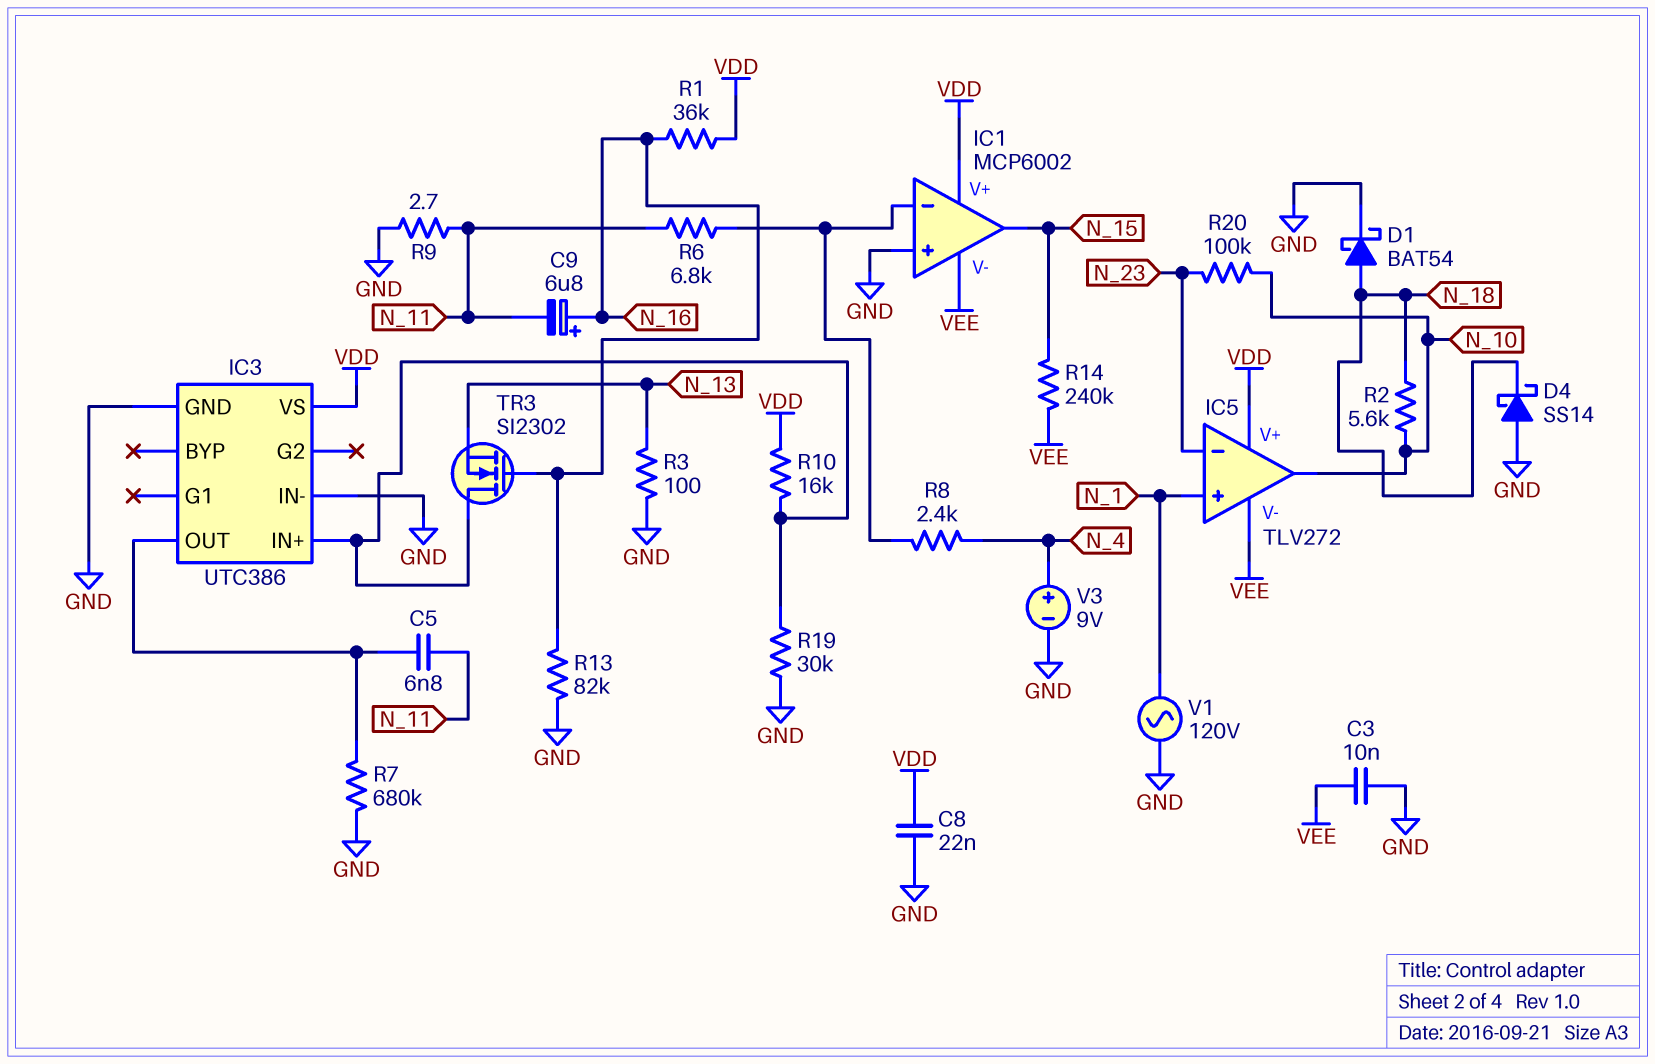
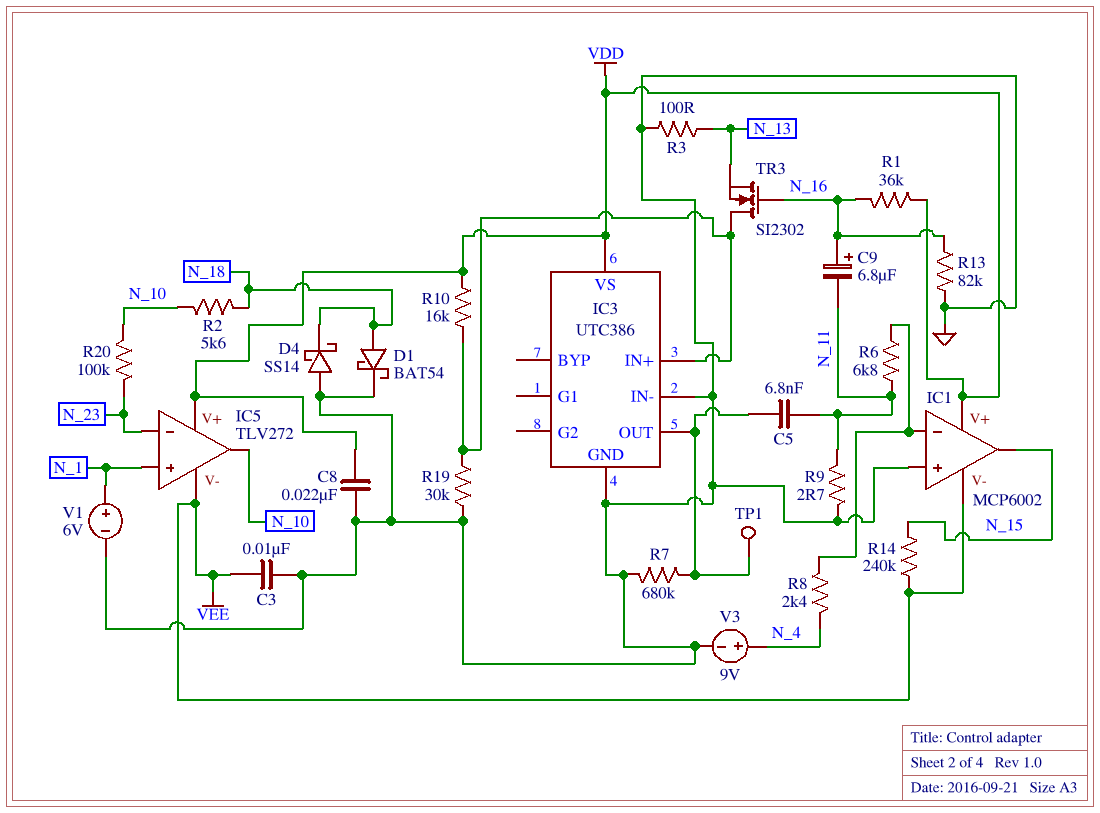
TP1: none -> test point (IC3/OUT)
V1: AC 120V (GND, N_1) -> 6V (plus N_1, minus GND)

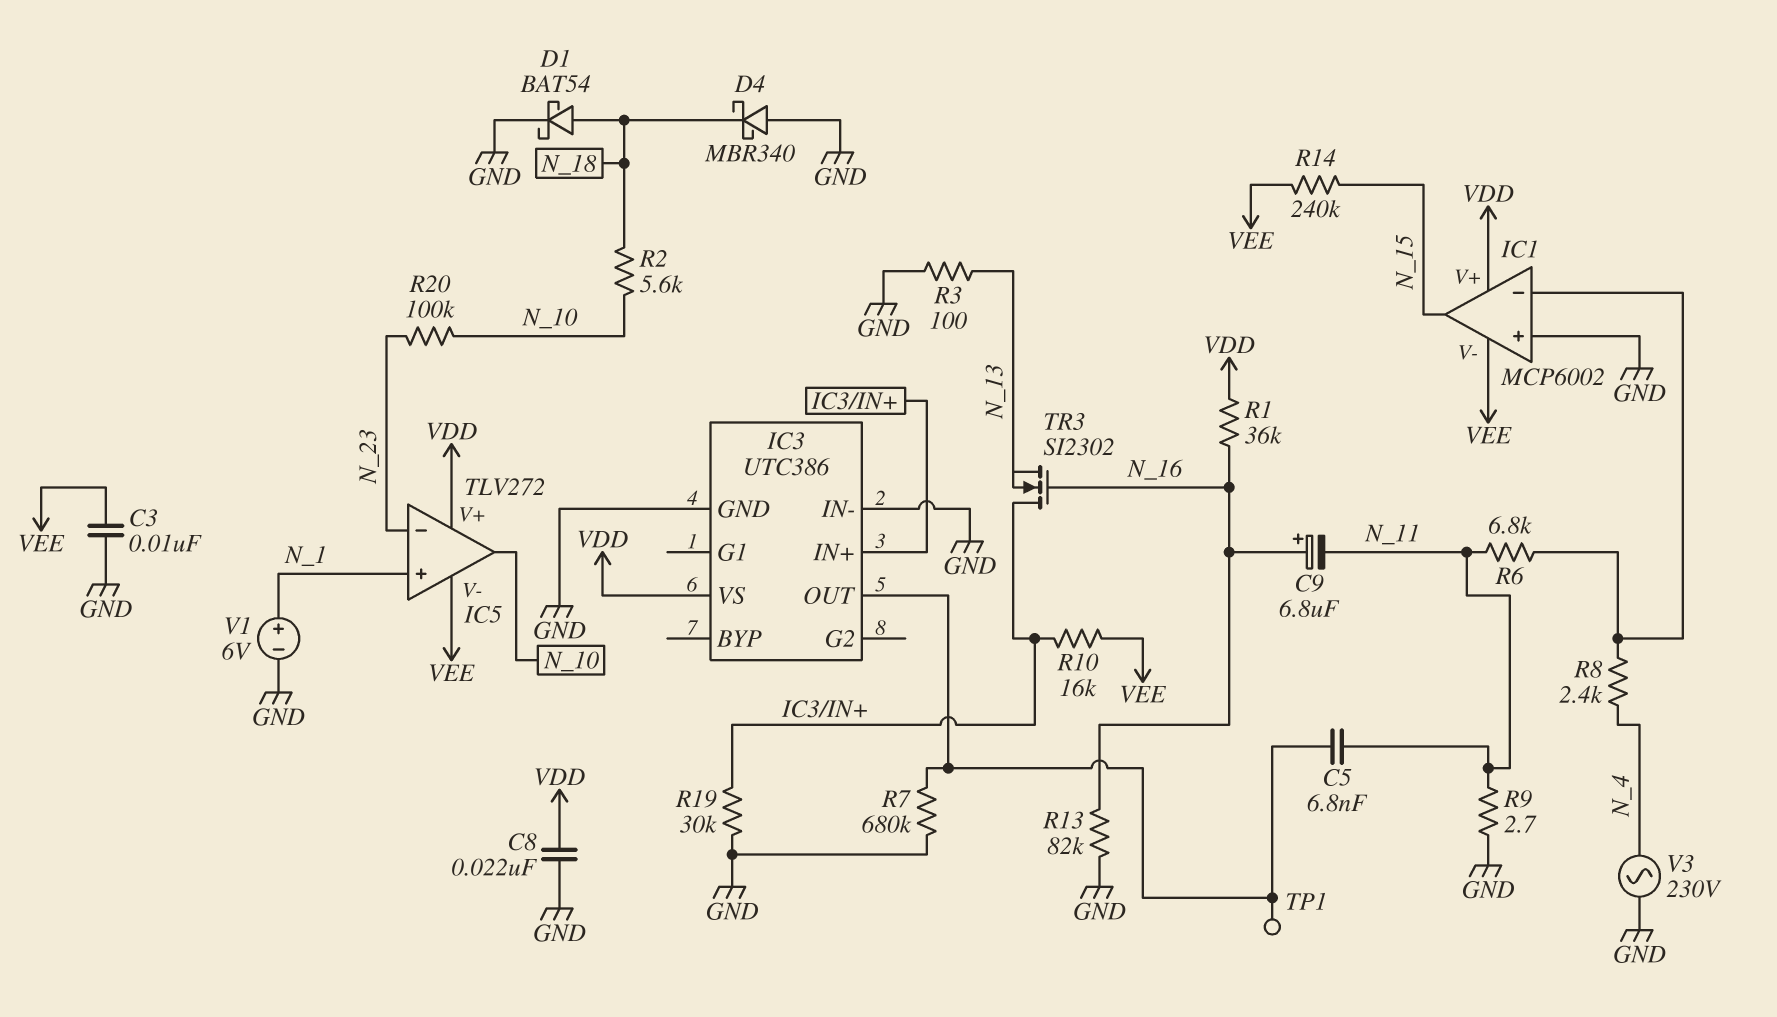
D4: schottky SS14 (A GND, K N_18) -> schottky MBR340 (A GND, K N_18)
R10: 16k (IC3/IN+, VDD) -> 16k (IC3/IN+, VEE)
V3: 9V (plus N_4, minus GND) -> AC 230V (GND, N_4)

